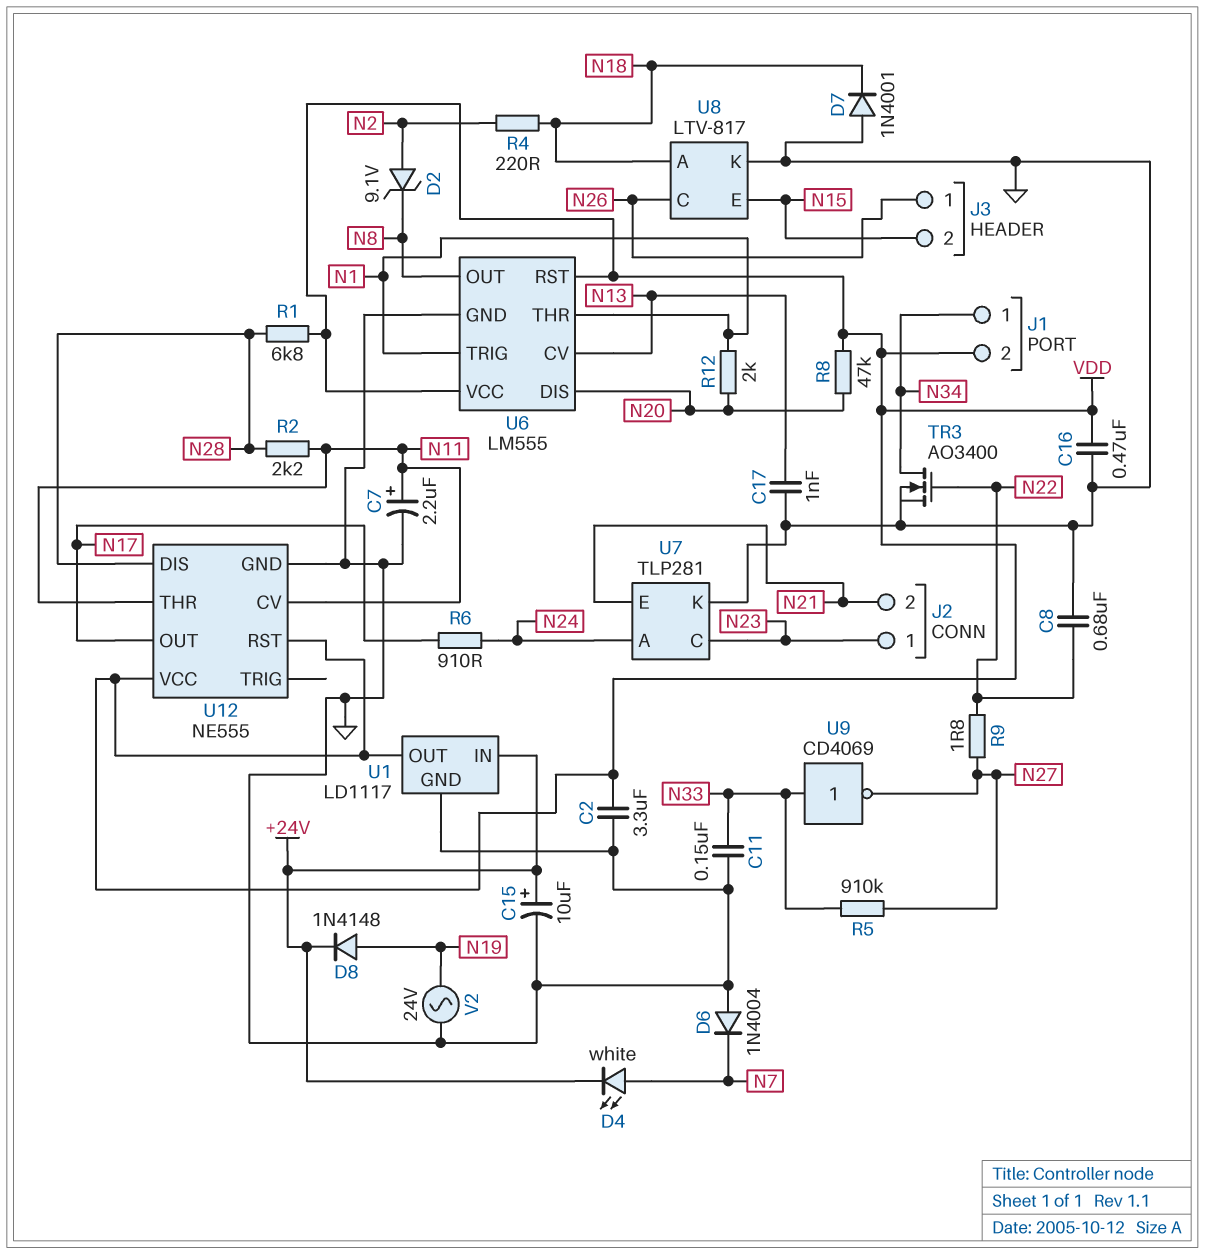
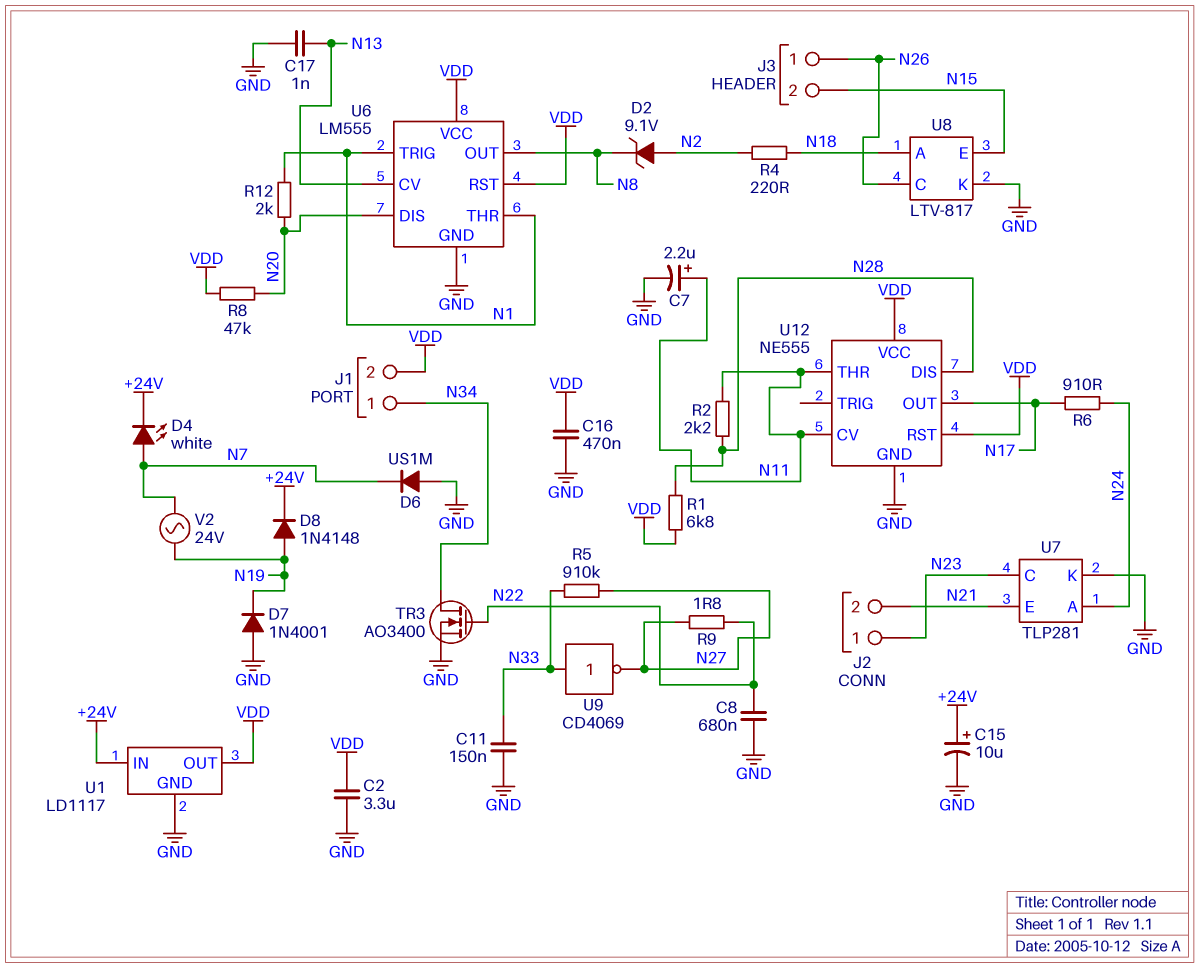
D6: diode 1N4004 (A GND, K N7) -> diode US1M (A GND, K N7)
D7: diode 1N4001 (A GND, K N18) -> diode 1N4001 (A GND, K N19)
V2: AC 24V (GND, N19) -> AC 24V (N7, N19)

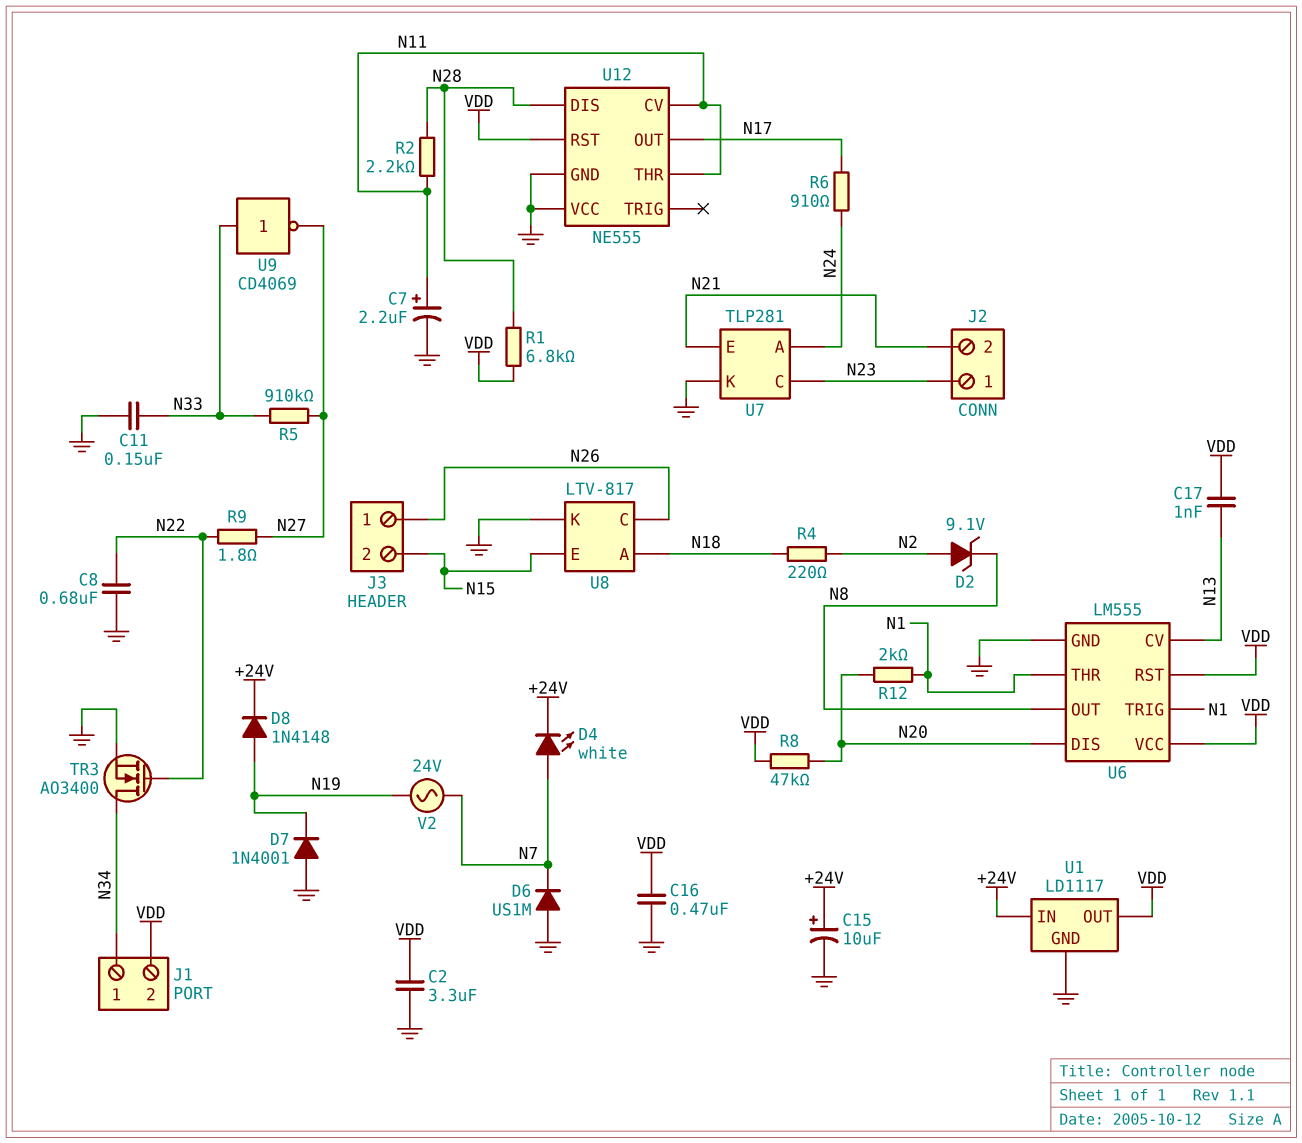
C17: 1nF (GND, N13) -> 1nF (N13, VDD)
U12 pin VCC: VDD -> GND

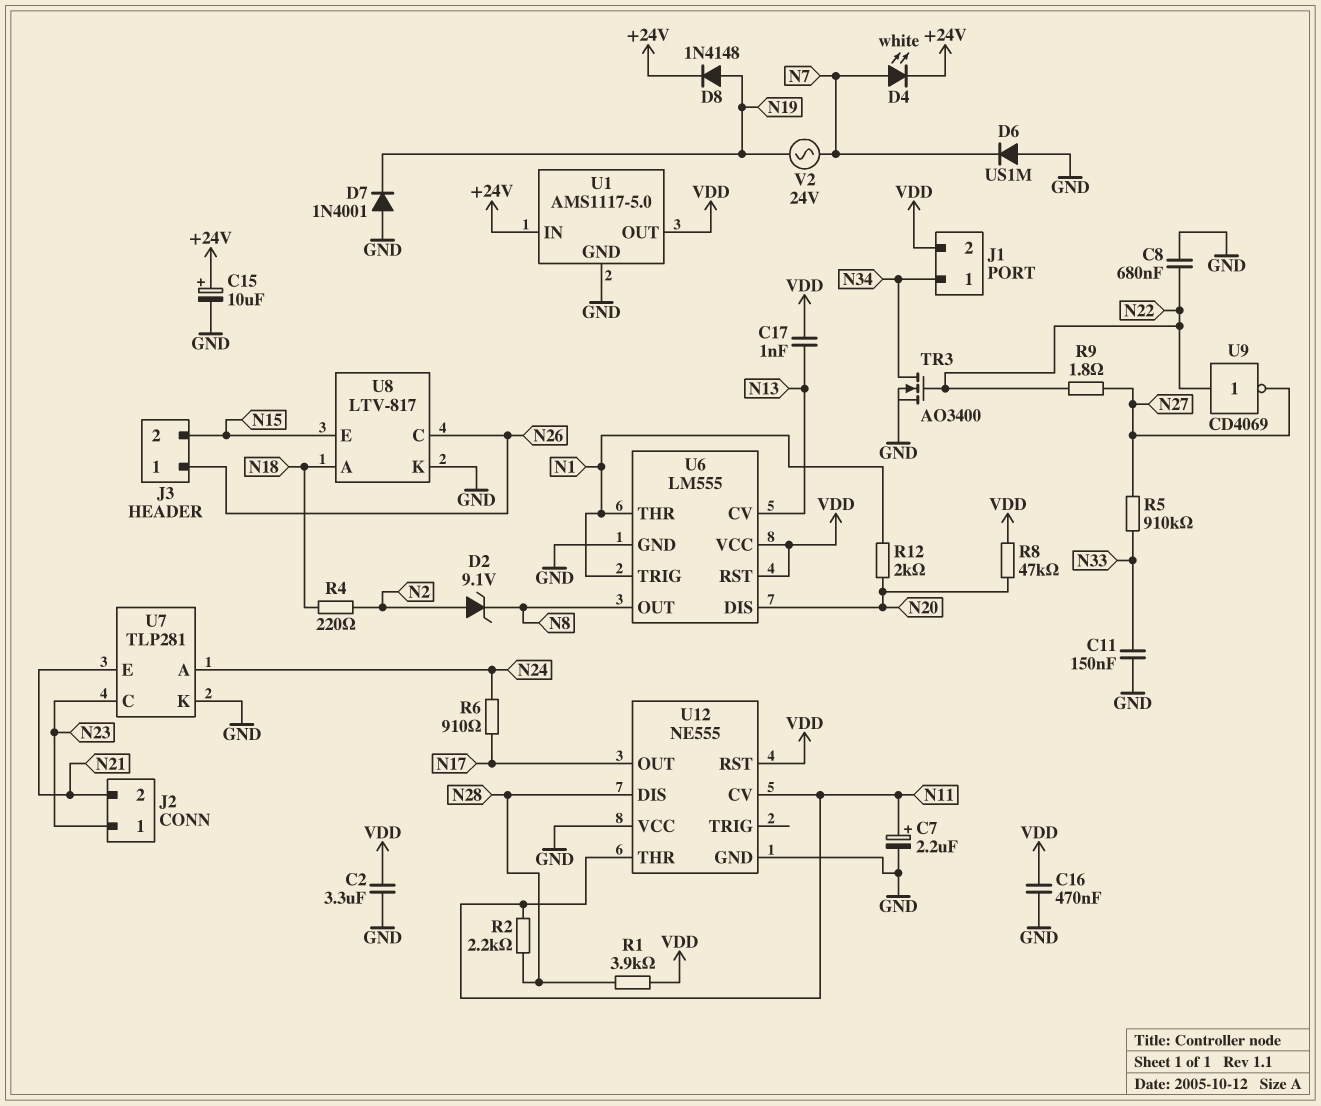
R1: 6.8k (N28, VDD) -> 3.9k (N28, VDD)
U1: LD1117 -> AMS1117-5.0
U9: NOT CD4069 (in N33, out N27) -> NOT CD4069 (in N22, out N27)

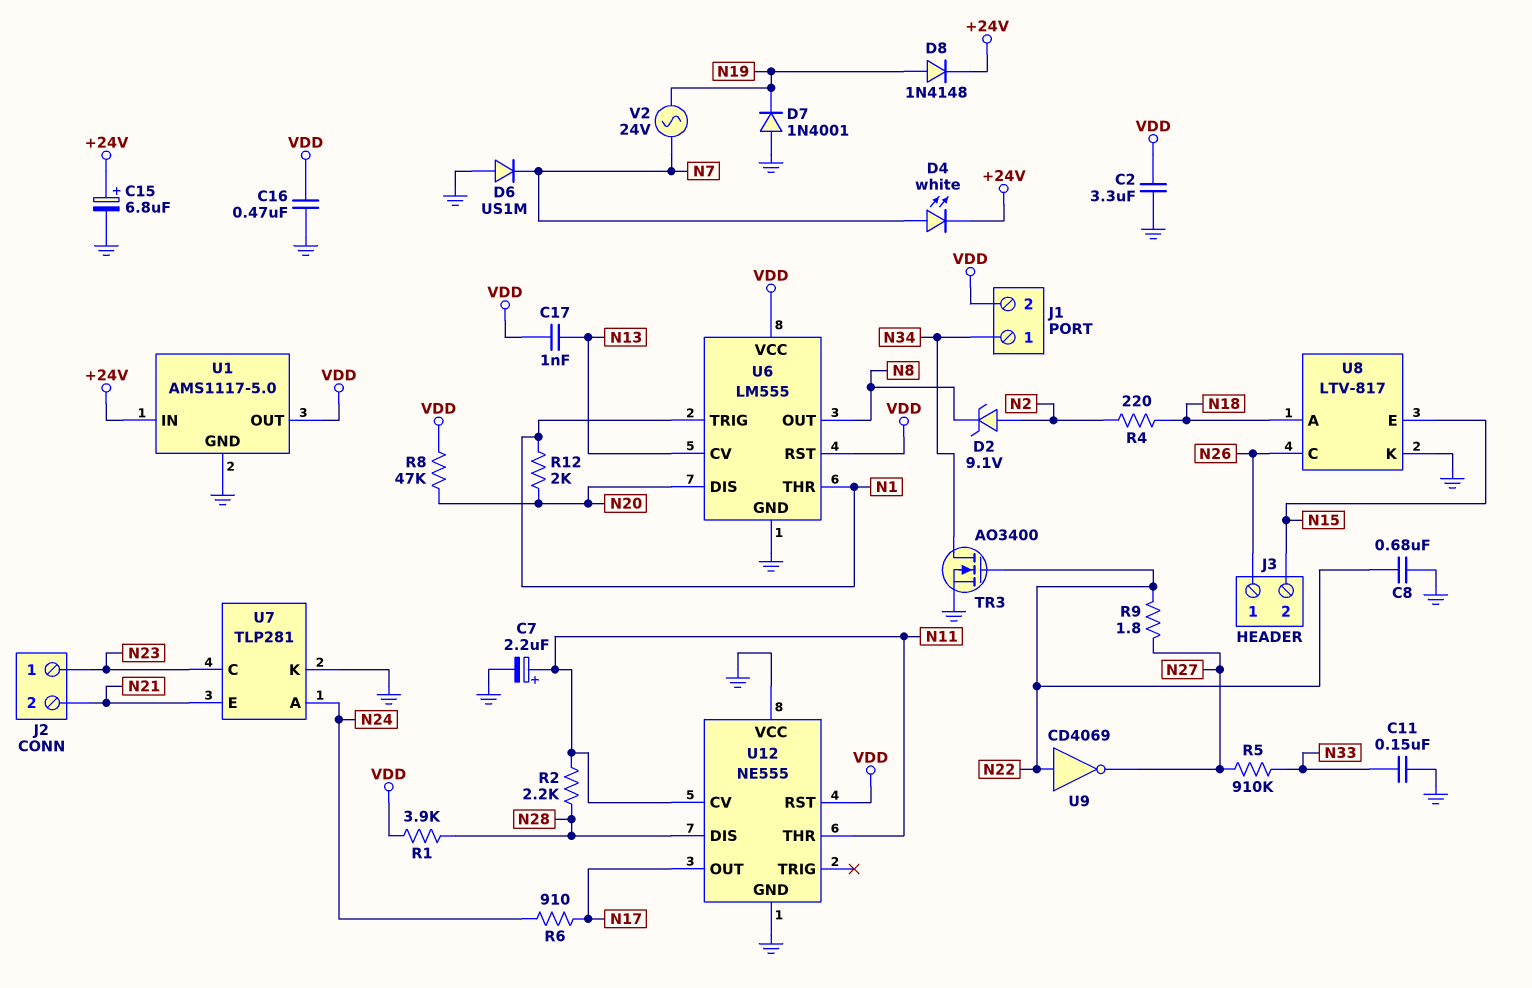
C15: 10uF (plus +24V, minus GND) -> 6.8uF (plus +24V, minus GND)

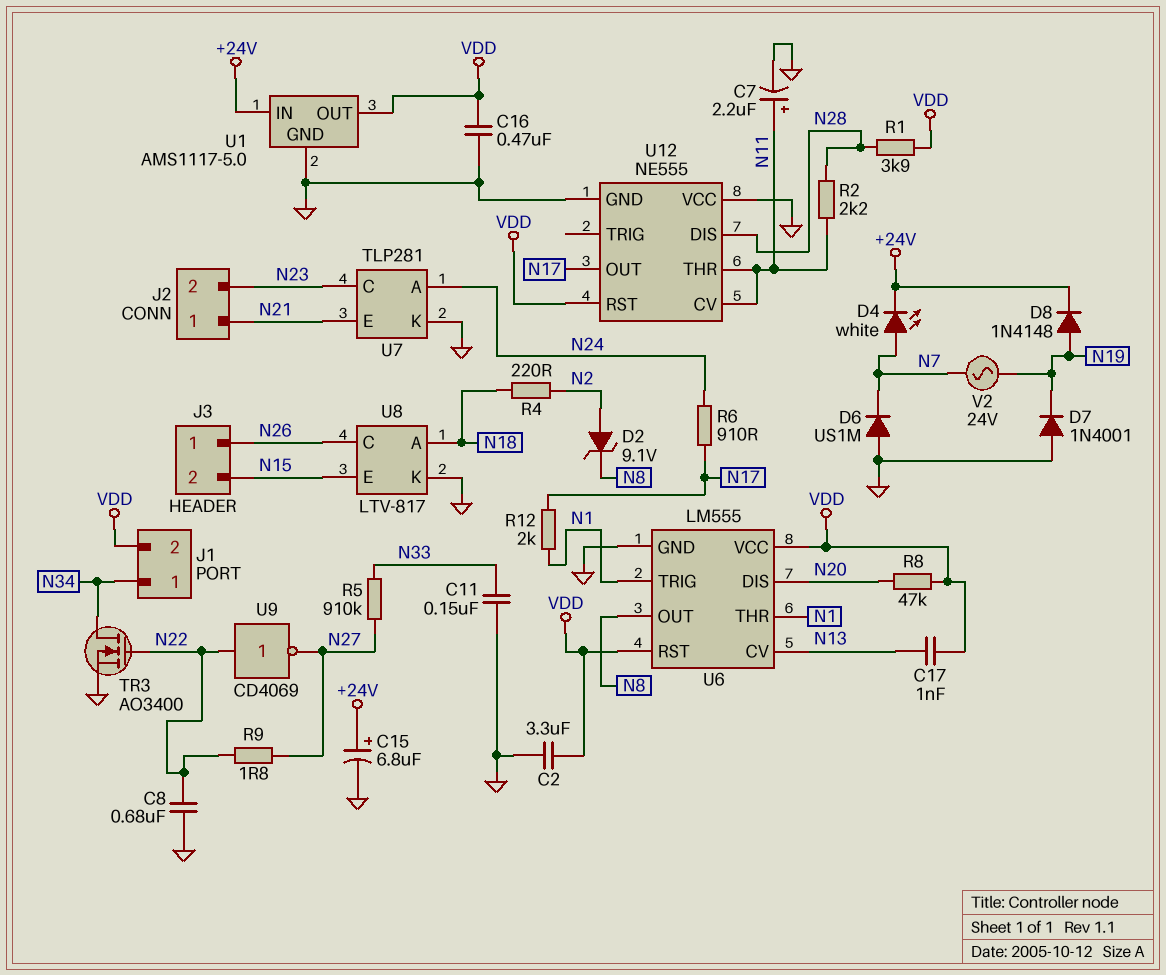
J2 pin 1: N23 -> N21
J2 pin 2: N21 -> N23
R12: 2k (N1, N20) -> 2k (N1, N17)

